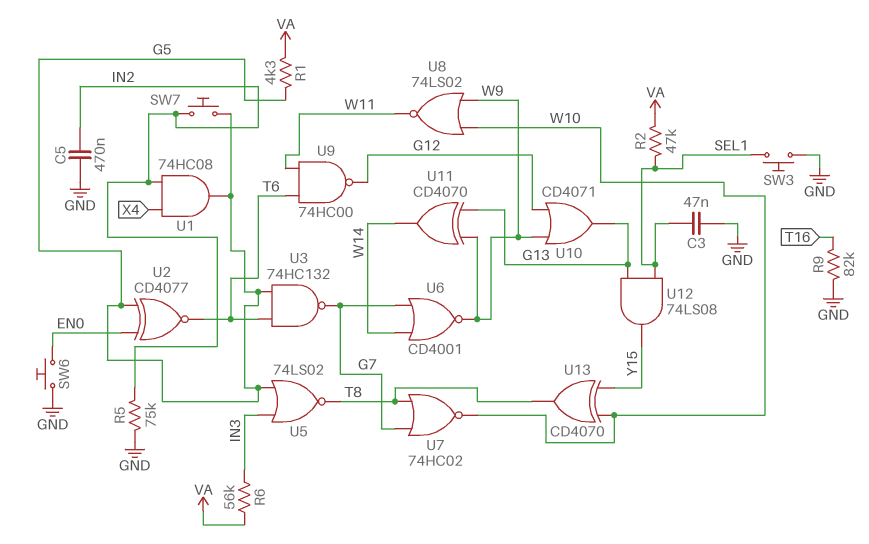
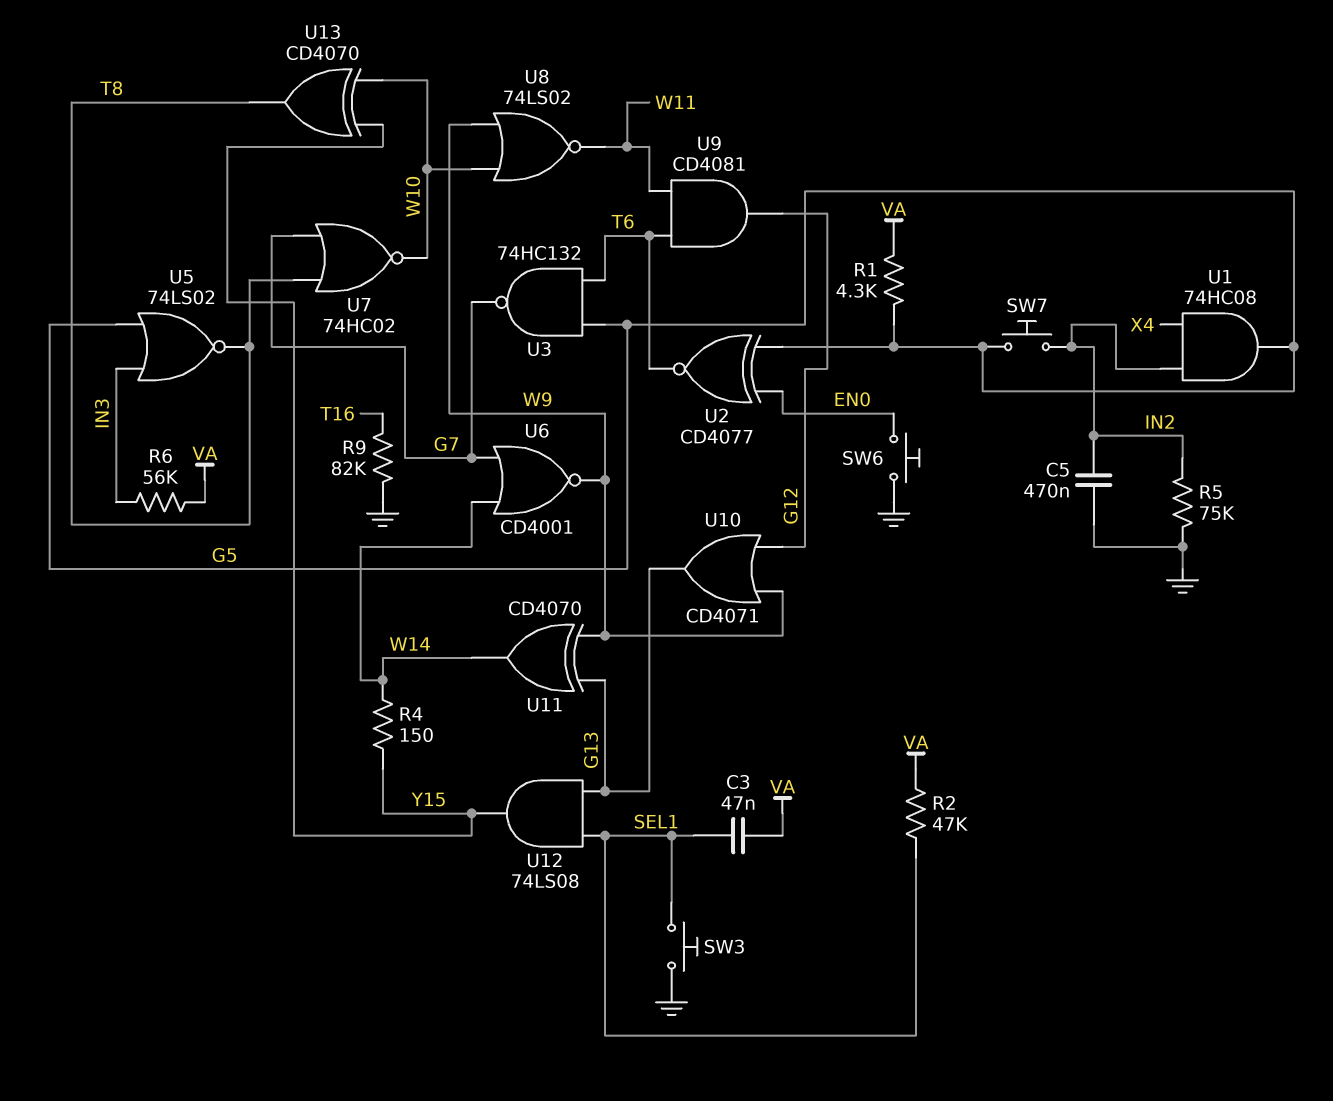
C3: 47nF (GND, SEL1) -> 47nF (SEL1, VA)
R4: none -> 150 (W14, Y15)
U9: NAND 74HC00 (in T6, in W11, out G12) -> AND CD4081 (in T6, in W11, out G12)

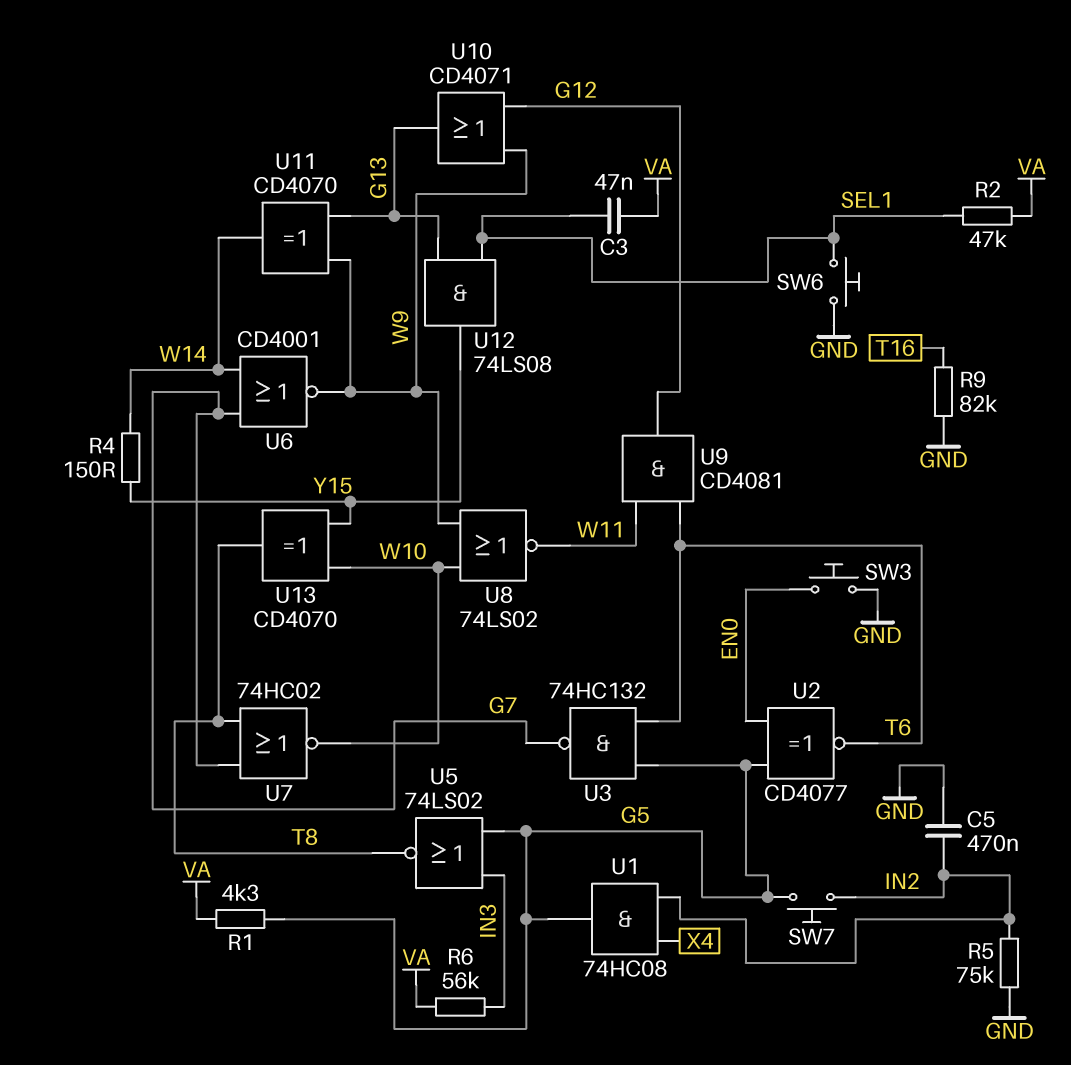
SW3: button (GND, SEL1) -> button (EN0, GND)
SW6: button (EN0, GND) -> button (GND, SEL1)

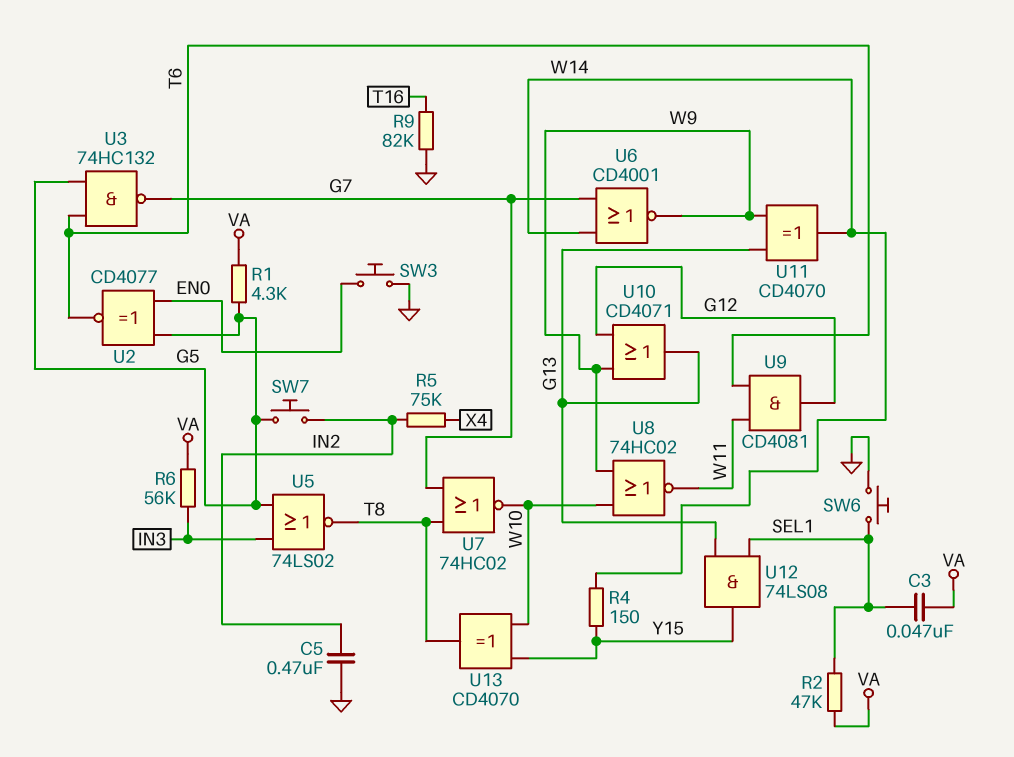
R5: 75k (GND, IN2) -> 75k (IN2, X4)
U1: AND 74HC08 (in IN2, in X4, out G5) -> none
U8: NOR 74LS02 (in W9, in W10, out W11) -> NOR 74HC02 (in W9, in W10, out W11)

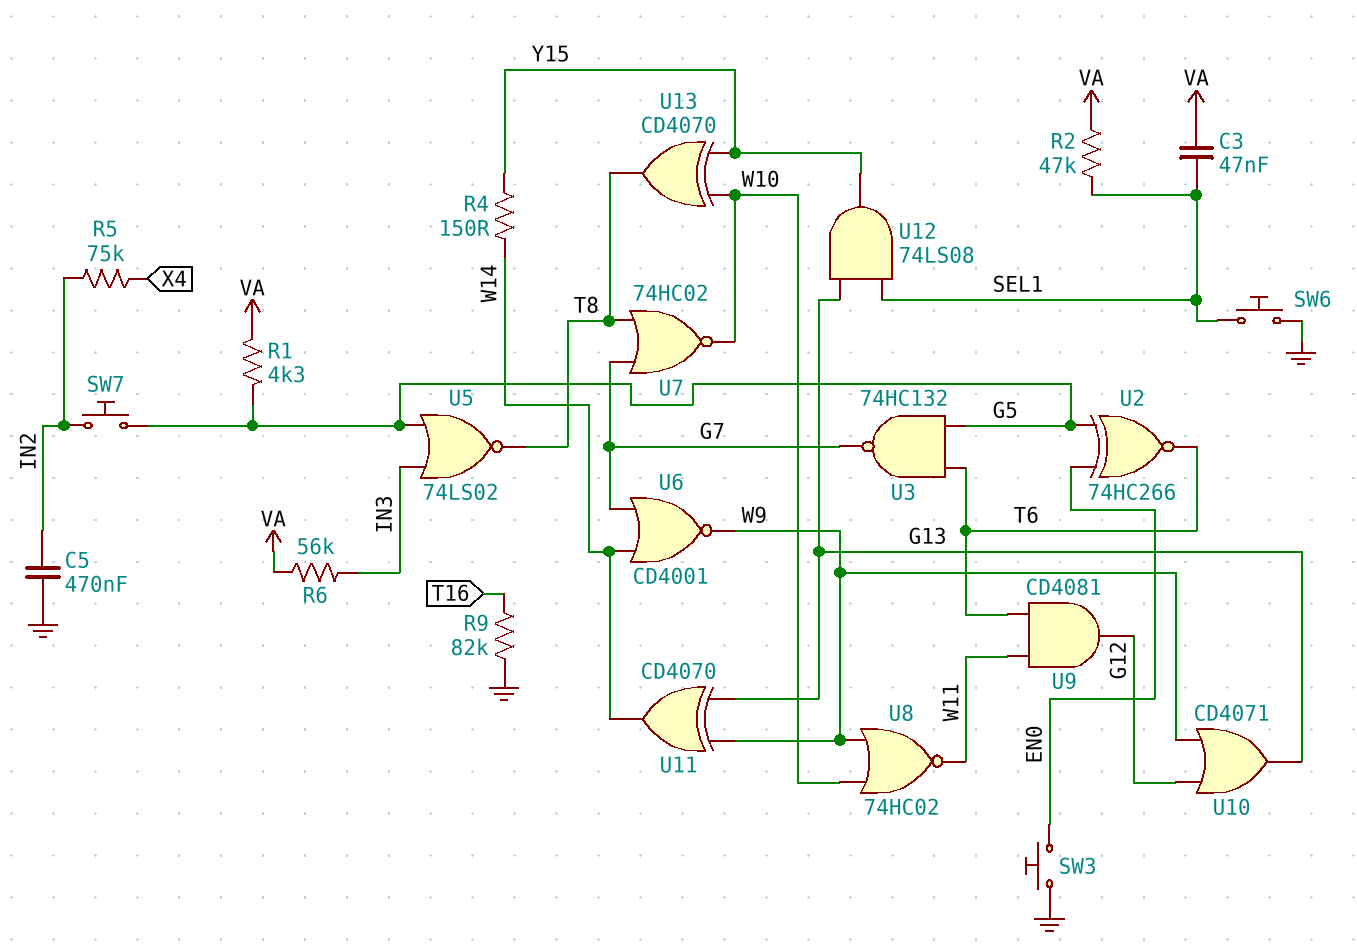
U2: XNOR CD4077 (in EN0, in G5, out T6) -> XNOR 74HC266 (in EN0, in G5, out T6)

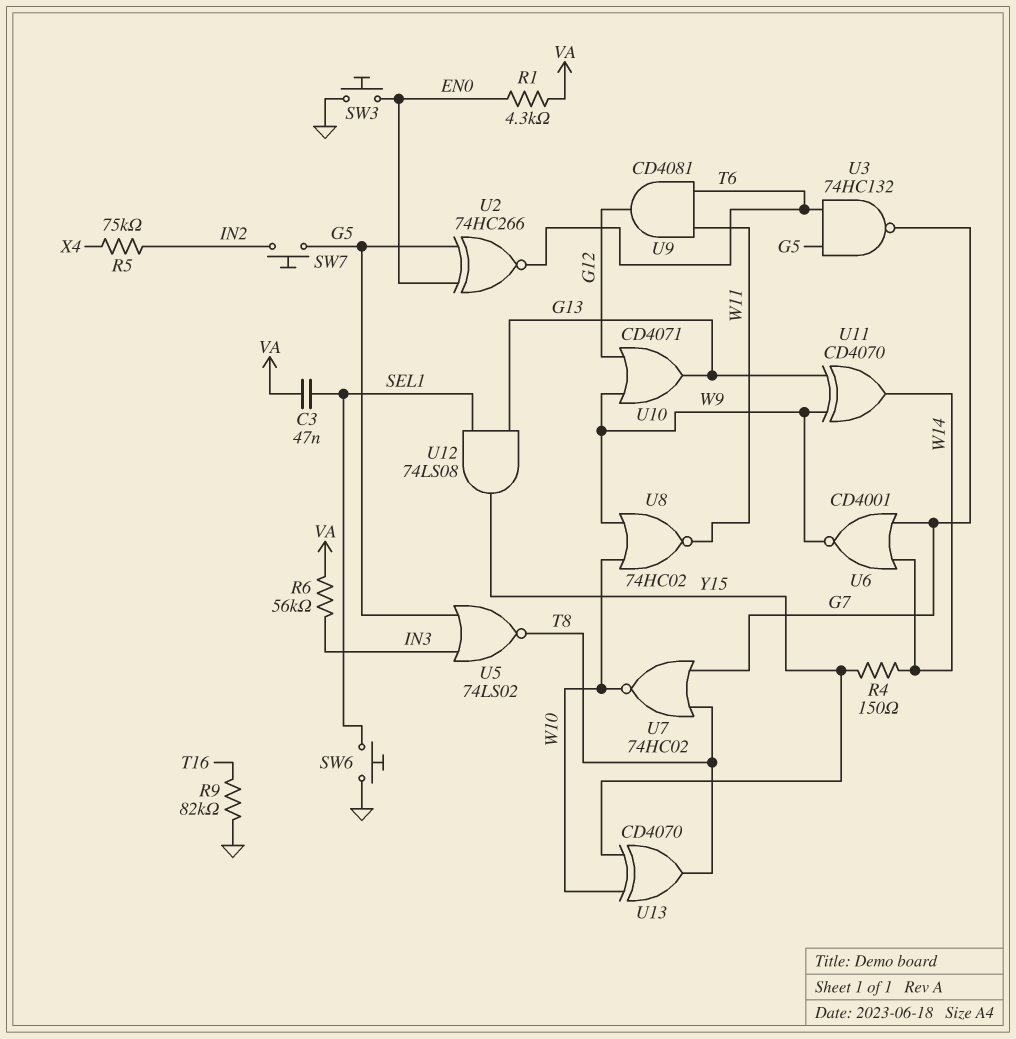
C5: 470nF (GND, IN2) -> none
R1: 4.3k (G5, VA) -> 4.3k (EN0, VA)
R2: 47k (SEL1, VA) -> none

